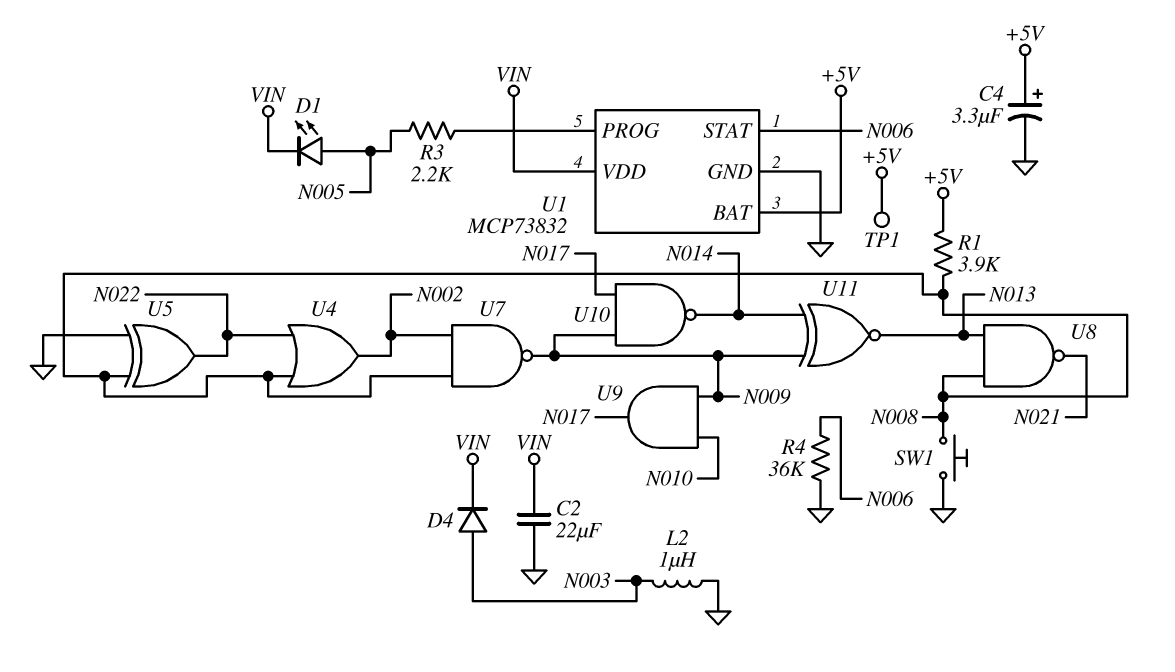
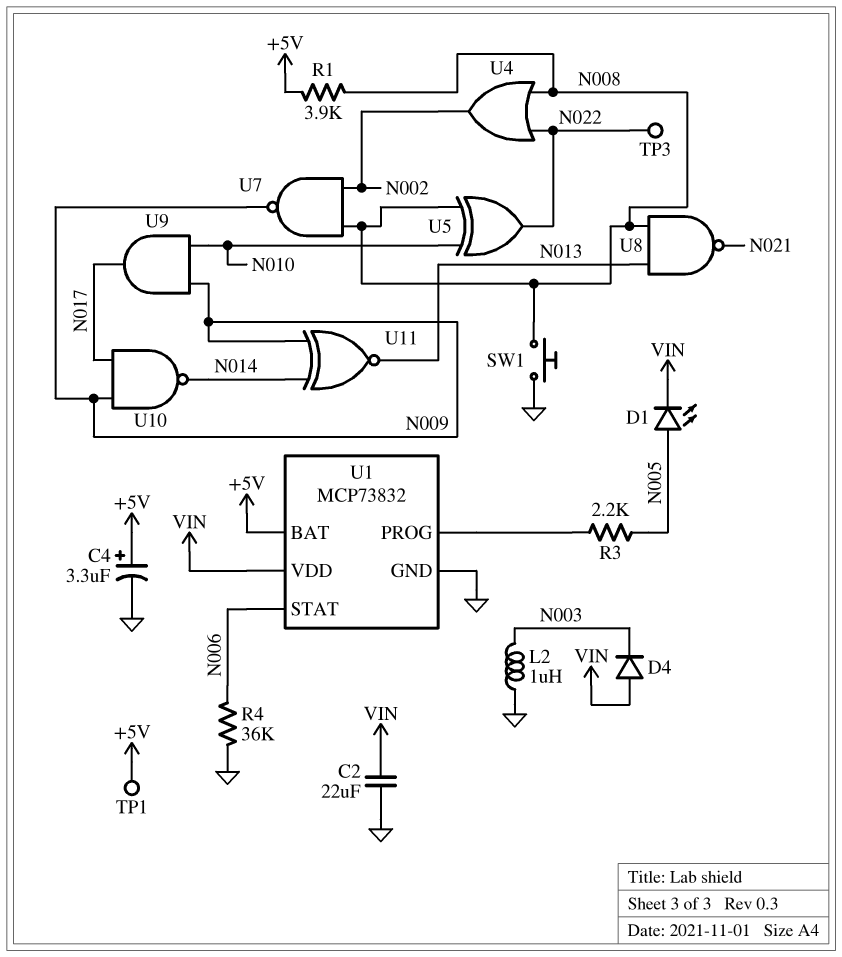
D4: diode (A N003, K VIN) -> diode (A VIN, K N003)
TP3: none -> test point (N022)
U5: XOR (in GND, in N008, out N022) -> XOR (in N008, in N010, out N022)

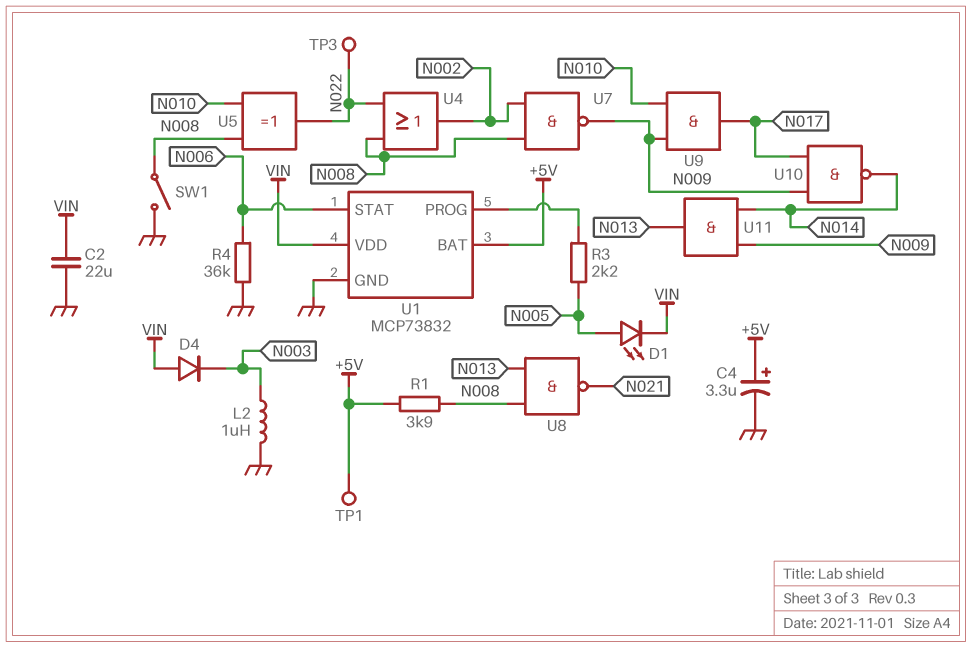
SW1: button (GND, N008) -> switch (GND, N008)
U11: XNOR (in N009, in N014, out N013) -> AND (in N009, in N014, out N013)

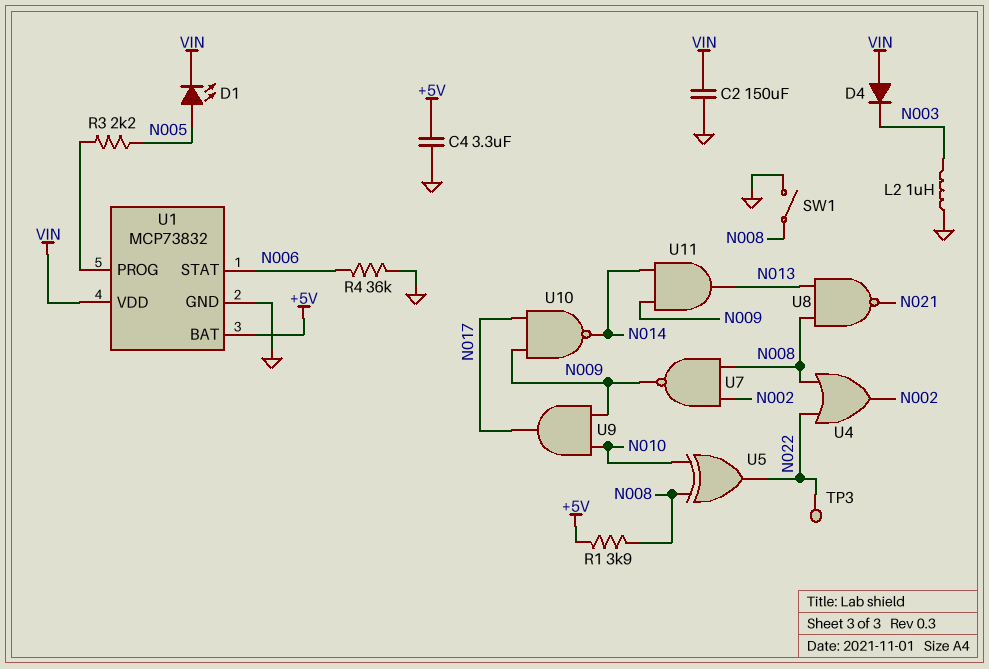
C2: 22uF (GND, VIN) -> 150uF (GND, VIN)
C4: 3.3uF (plus +5V, minus GND) -> 3.3uF (+5V, GND)
TP1: test point (+5V) -> none

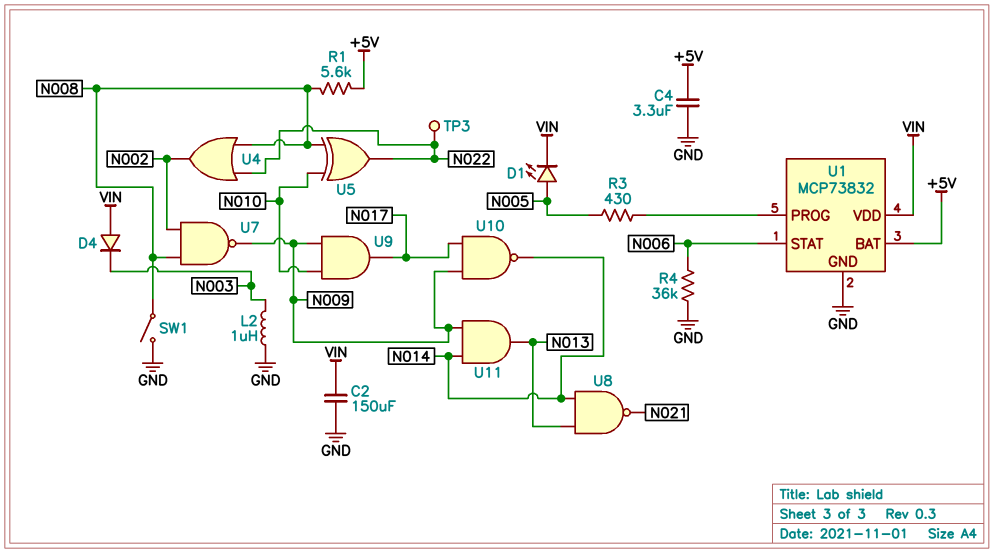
R1: 3.9k (+5V, N008) -> 5.6k (+5V, N008)
R3: 2.2k (N005, U1/PROG) -> 430 (N005, U1/PROG)
U8: NAND (in N008, in N013, out N021) -> NAND (in N013, in N014, out N021)

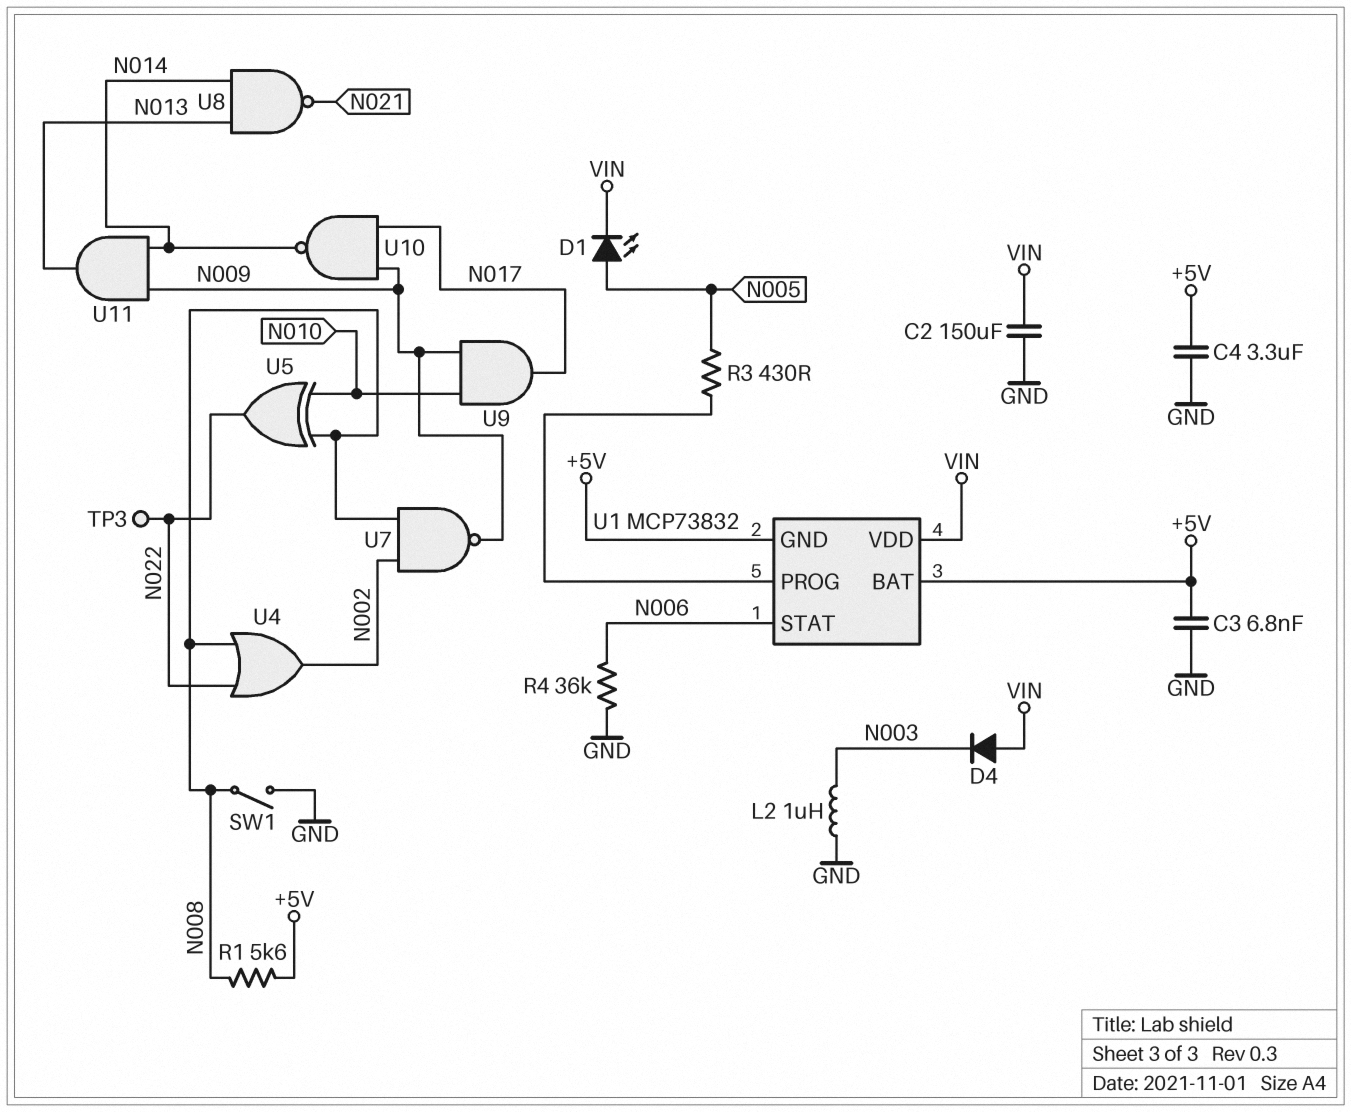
C3: none -> 6.8nF (+5V, GND)
U1 pin GND: GND -> +5V

